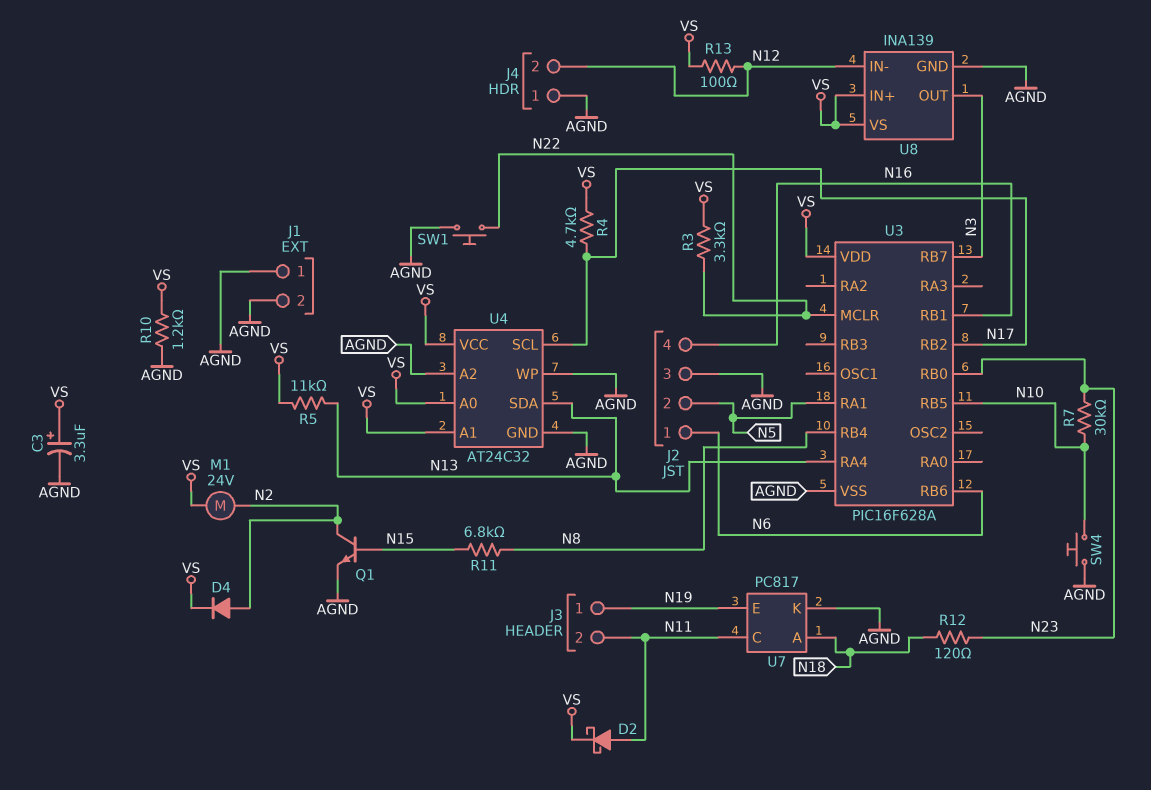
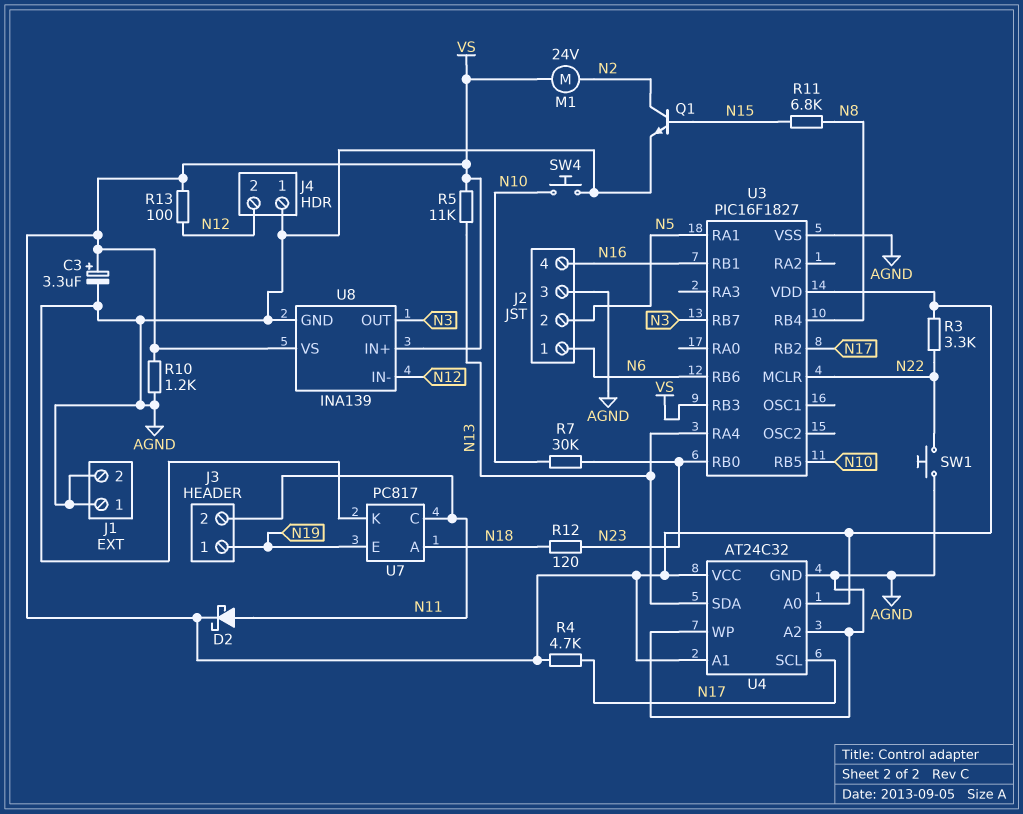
D4: diode (A N2, K VS) -> none
U3: PIC16F628A -> PIC16F1827
U3 pin RB3: none -> VS

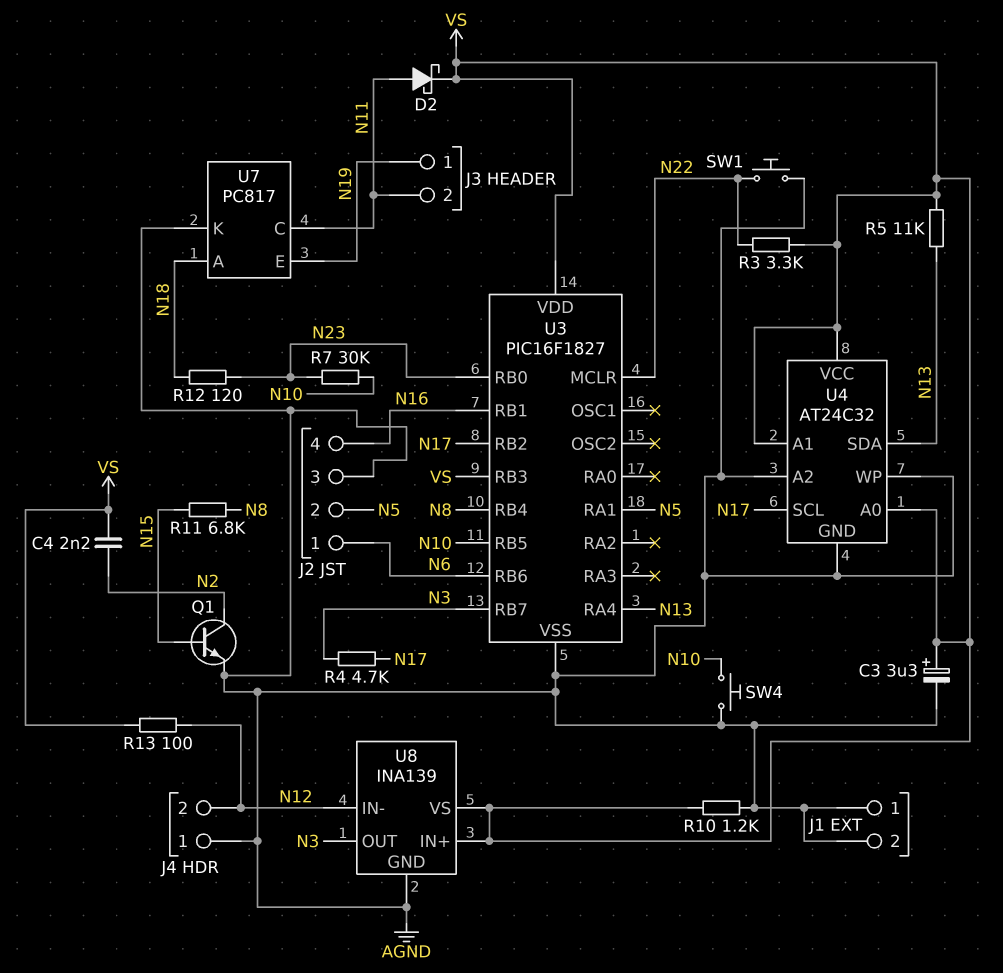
C4: none -> 2.2nF (N2, VS)
M1: motor 24V (N2, VS) -> none
R4: 4.7k (N17, VS) -> 4.7k (N3, N17)

